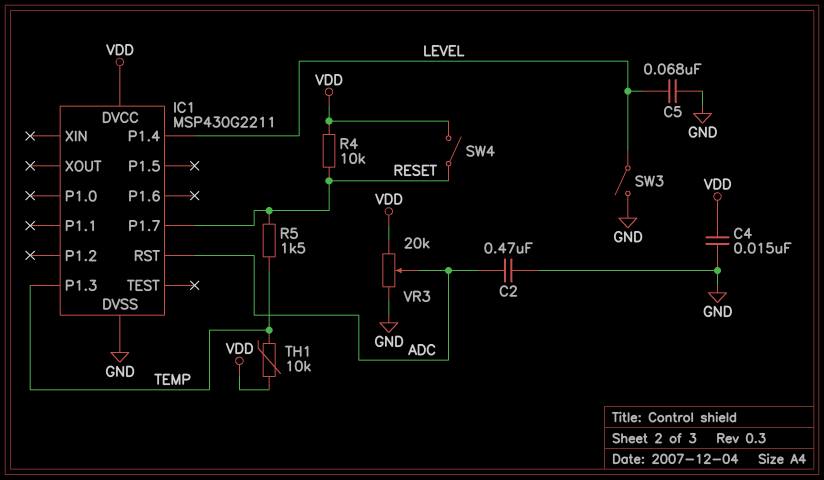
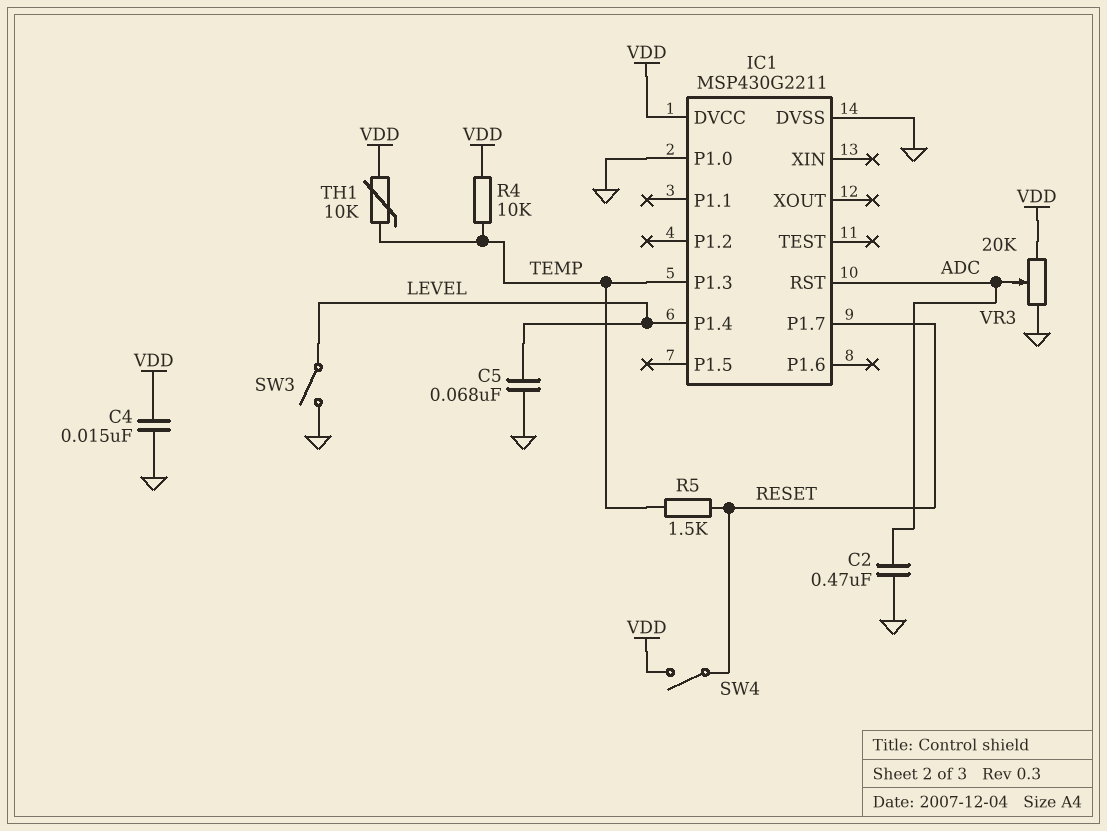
IC1 pin P1.0: none -> GND
R4: 10k (RESET, VDD) -> 10k (TEMP, VDD)

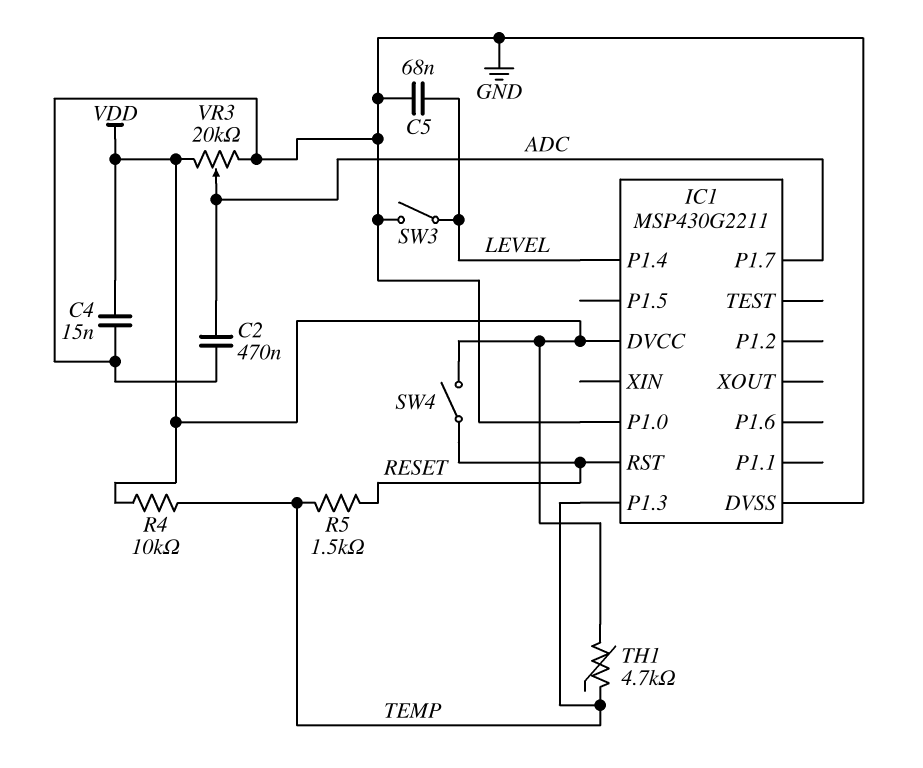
IC1 pin P1.7: RESET -> ADC
IC1 pin RST: ADC -> RESET
TH1: 10k (TEMP, VDD) -> 4.7k (TEMP, VDD)

